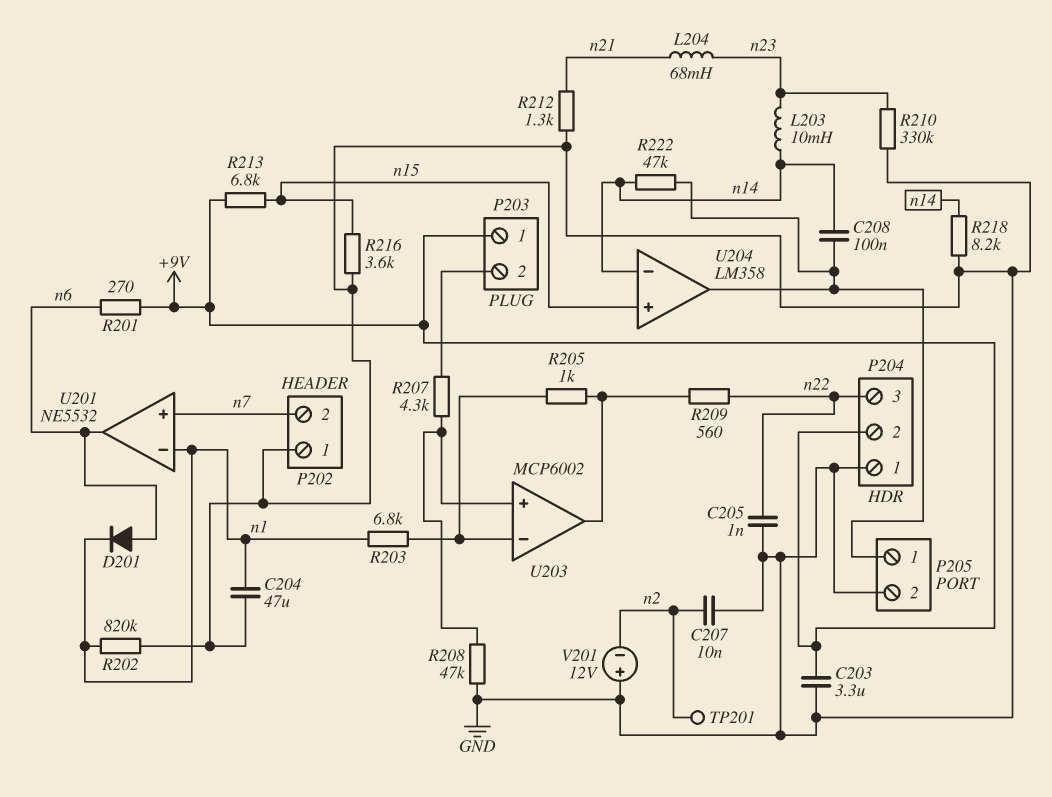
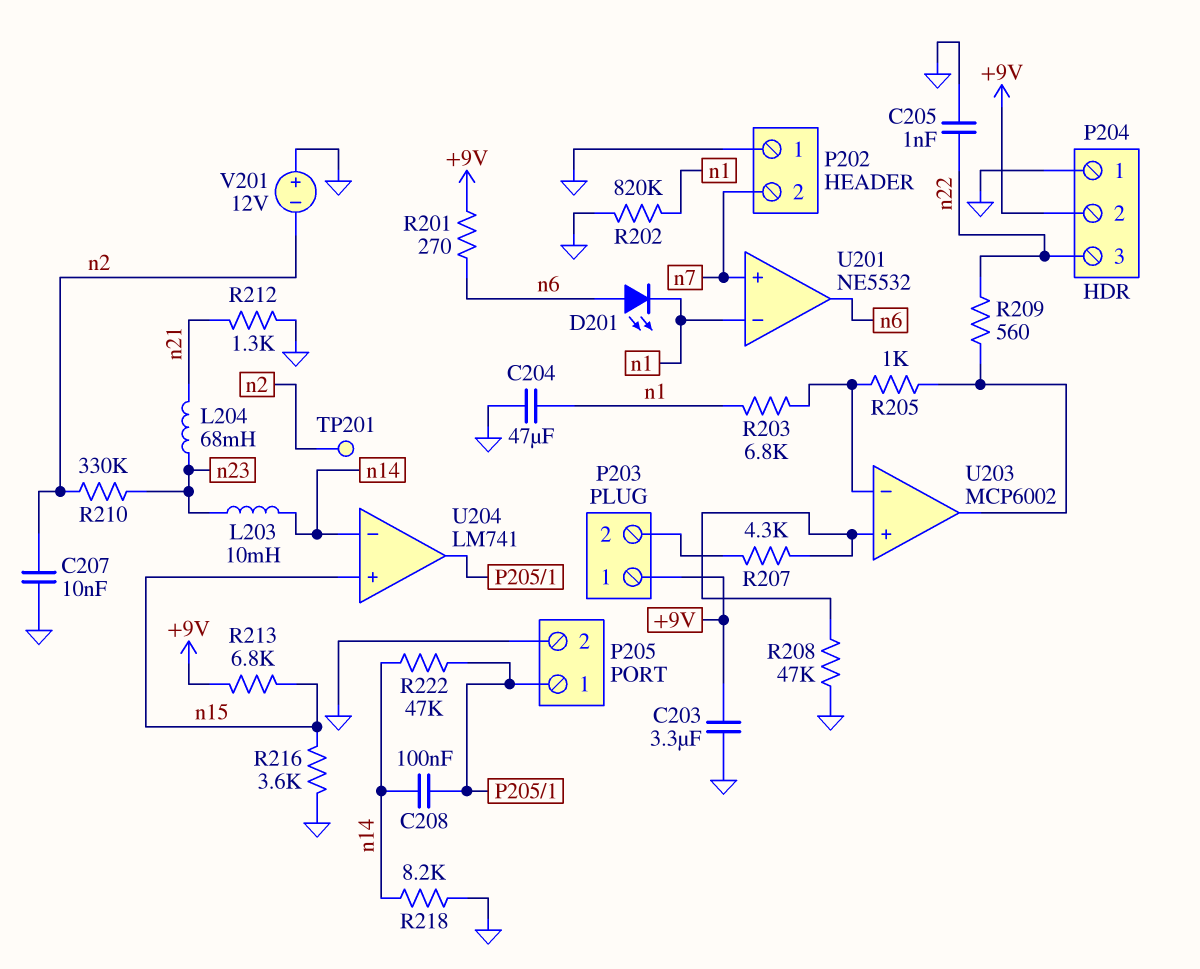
D201: diode (A n6, K n1) -> LED (A n6, K n1)
R210: 330k (GND, n23) -> 330k (n2, n23)
U204: LM358 -> LM741

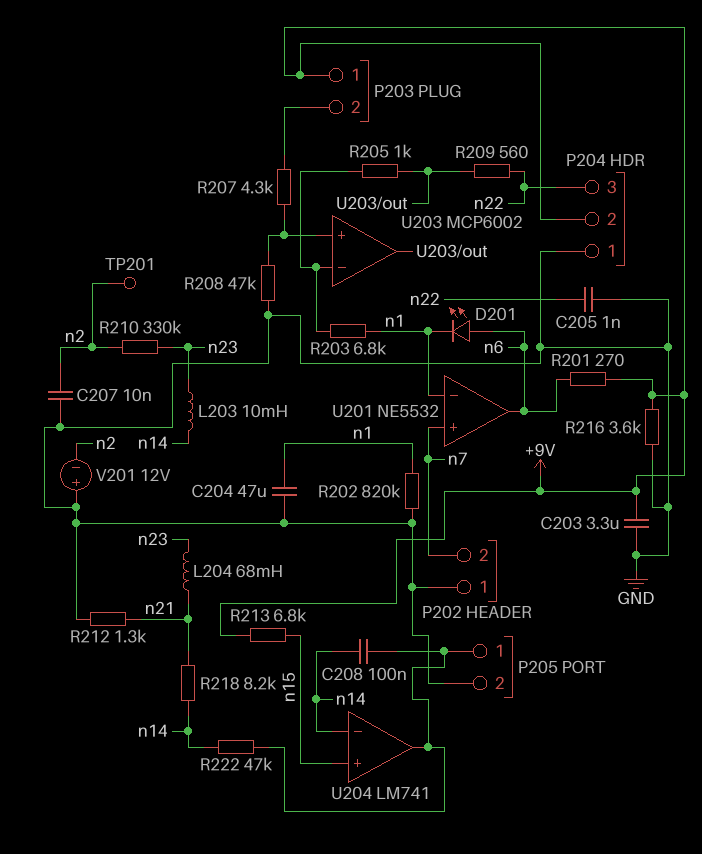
R216: 3.6k (GND, n15) -> 3.6k (+9V, GND)
R218: 8.2k (GND, n14) -> 8.2k (n14, n21)

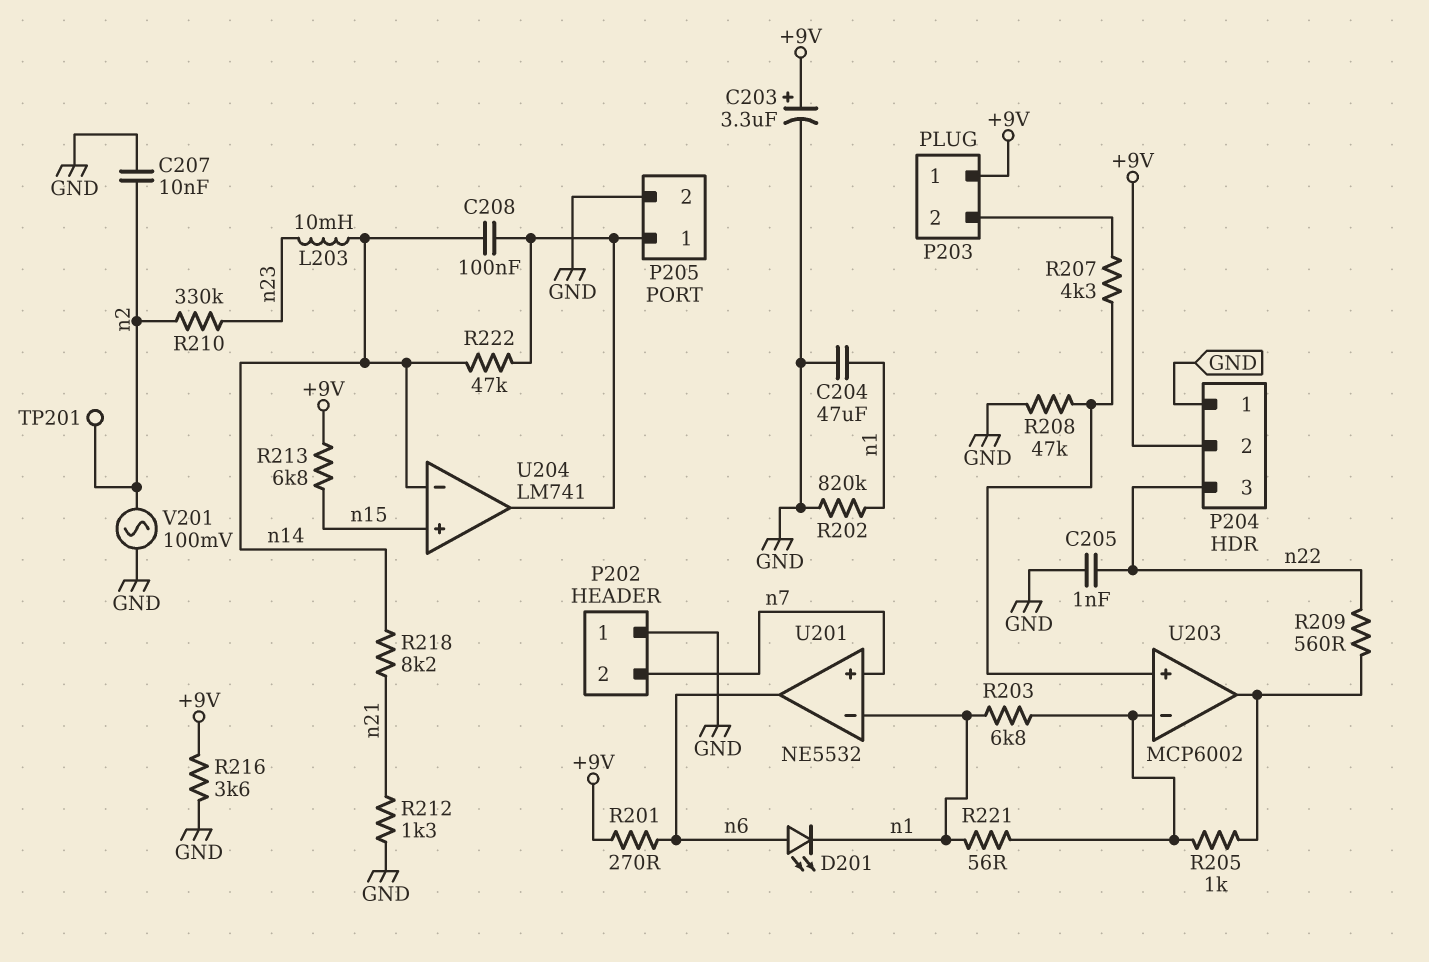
C203: 3.3uF (+9V, GND) -> 3.3uF (plus +9V, minus GND)
L204: 68mH (n21, n23) -> none
R221: none -> 56 (U203/in-, n1)
V201: 12V (plus GND, minus n2) -> AC 100mV (GND, n2)

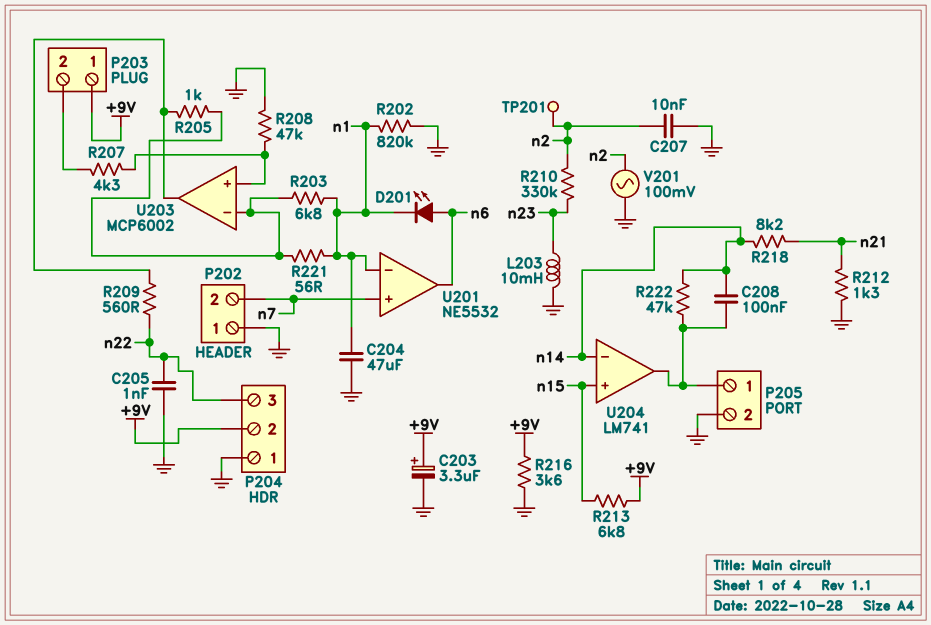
L203: 10mH (n14, n23) -> 10mH (GND, n23)
R201: 270 (+9V, n6) -> none

